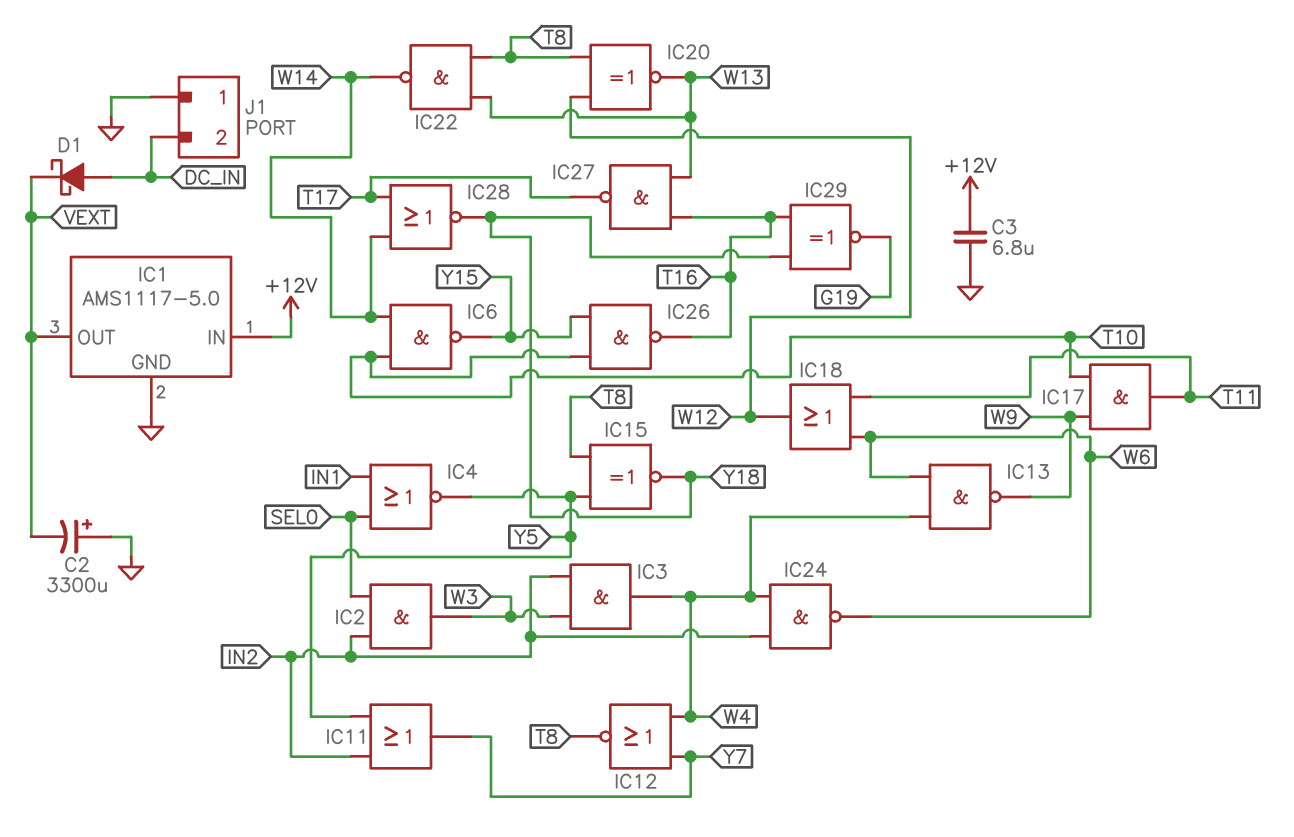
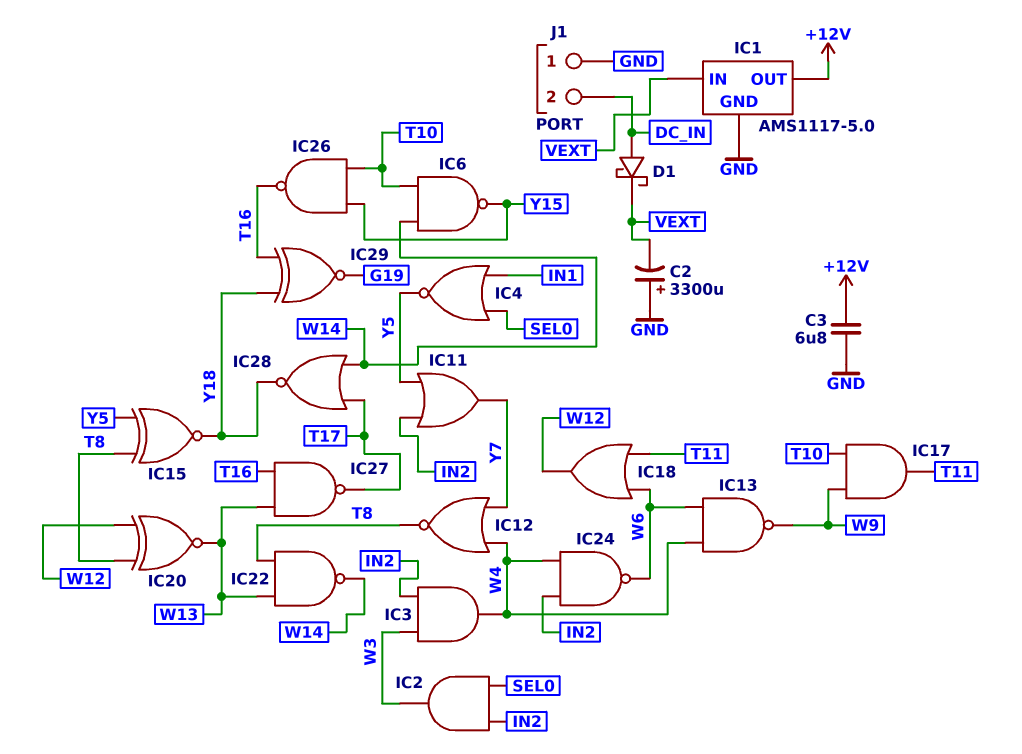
IC1 pin IN: +12V -> VEXT
IC1 pin OUT: VEXT -> +12V

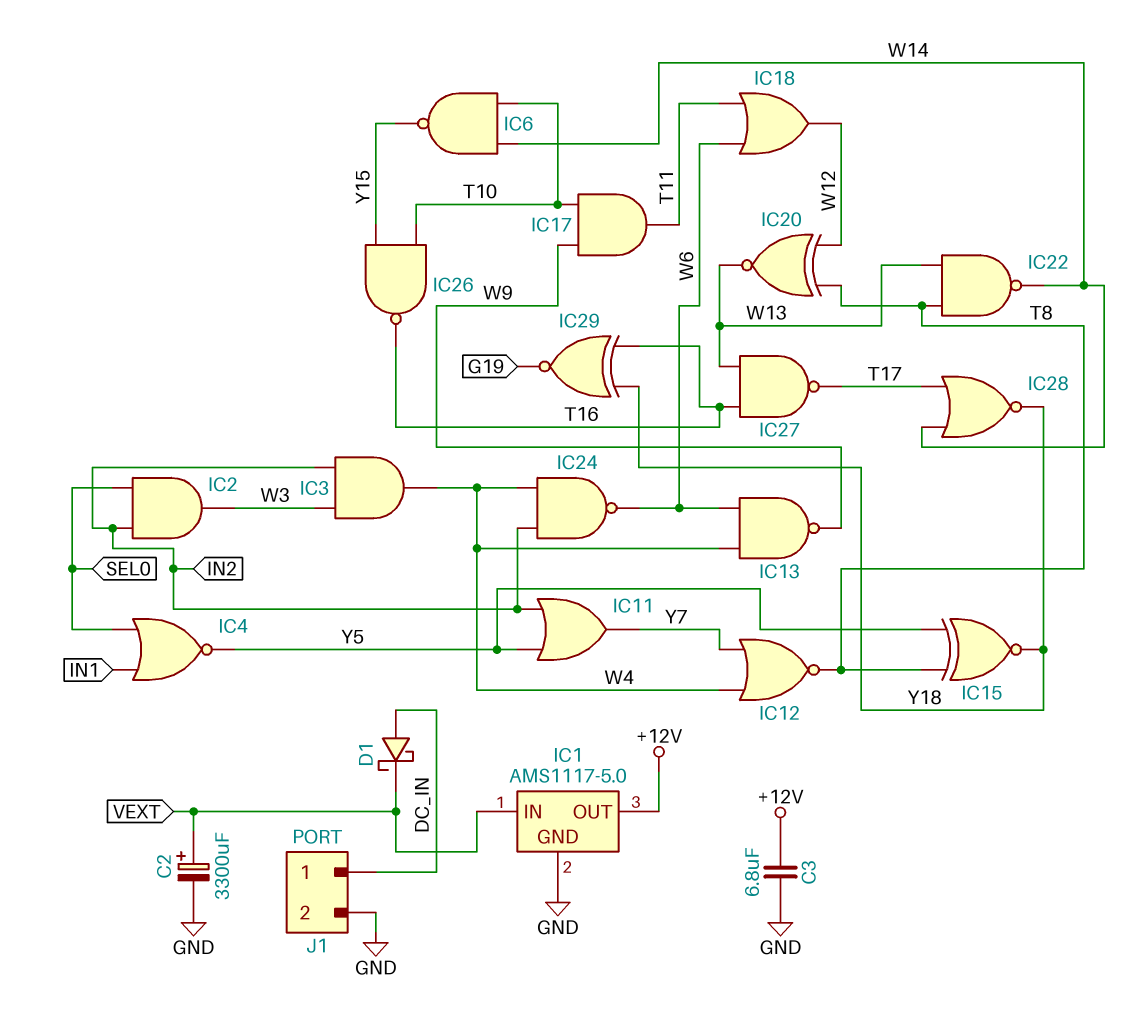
C2: 3300uF (plus GND, minus VEXT) -> 3300uF (plus VEXT, minus GND)
J1 pin 1: GND -> DC_IN
J1 pin 2: DC_IN -> GND

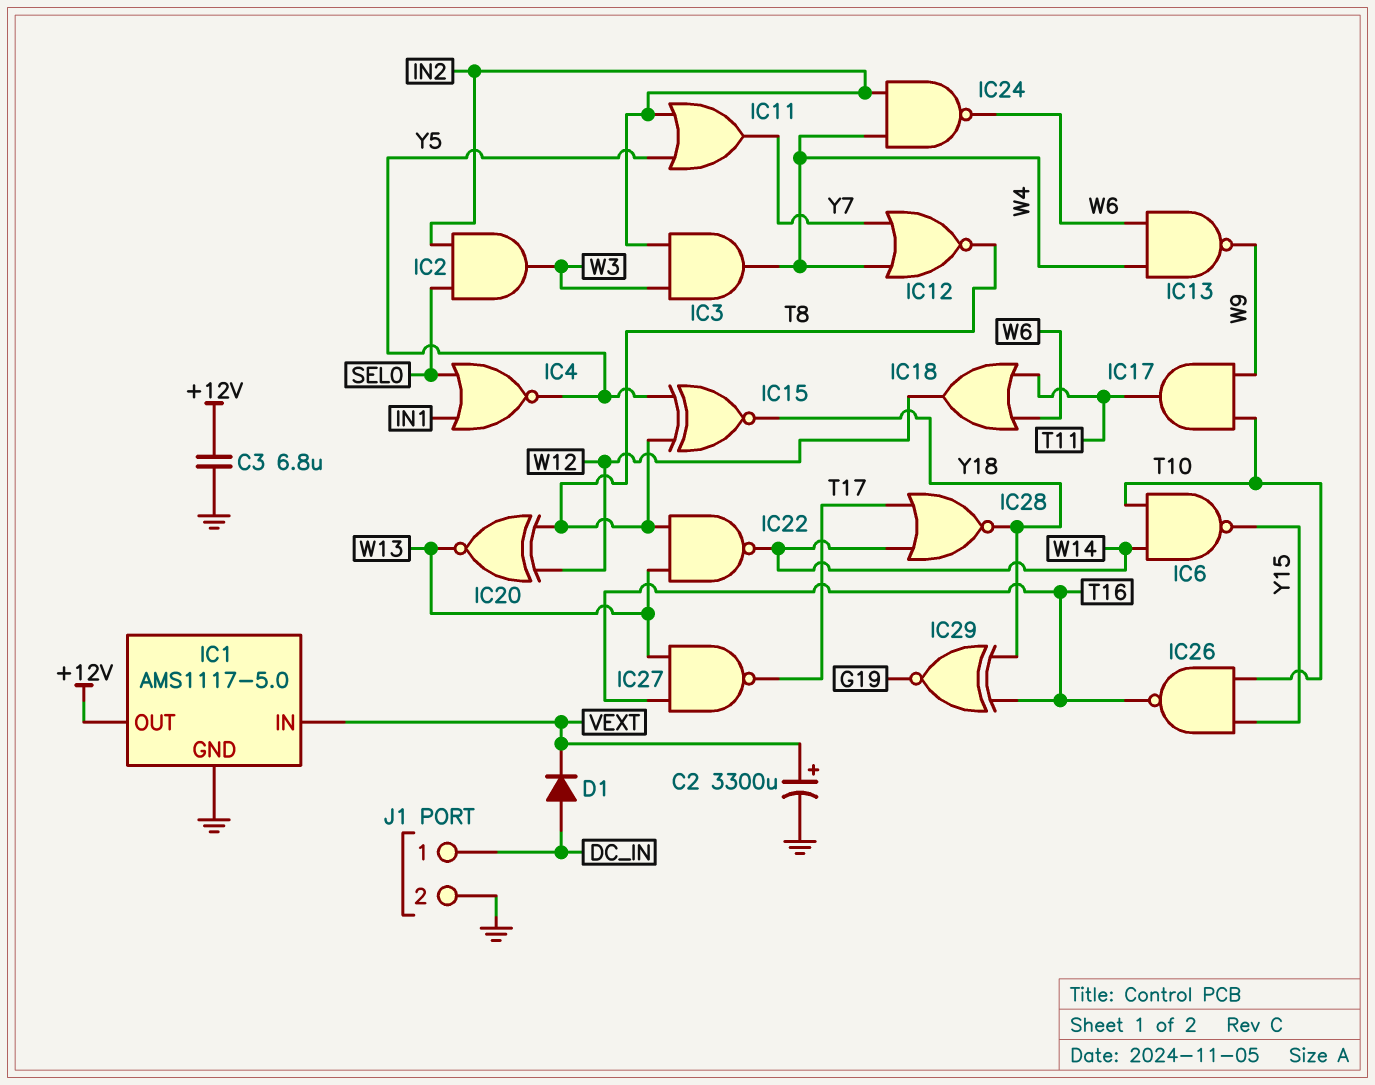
D1: schottky (A DC_IN, K VEXT) -> diode (A DC_IN, K VEXT)

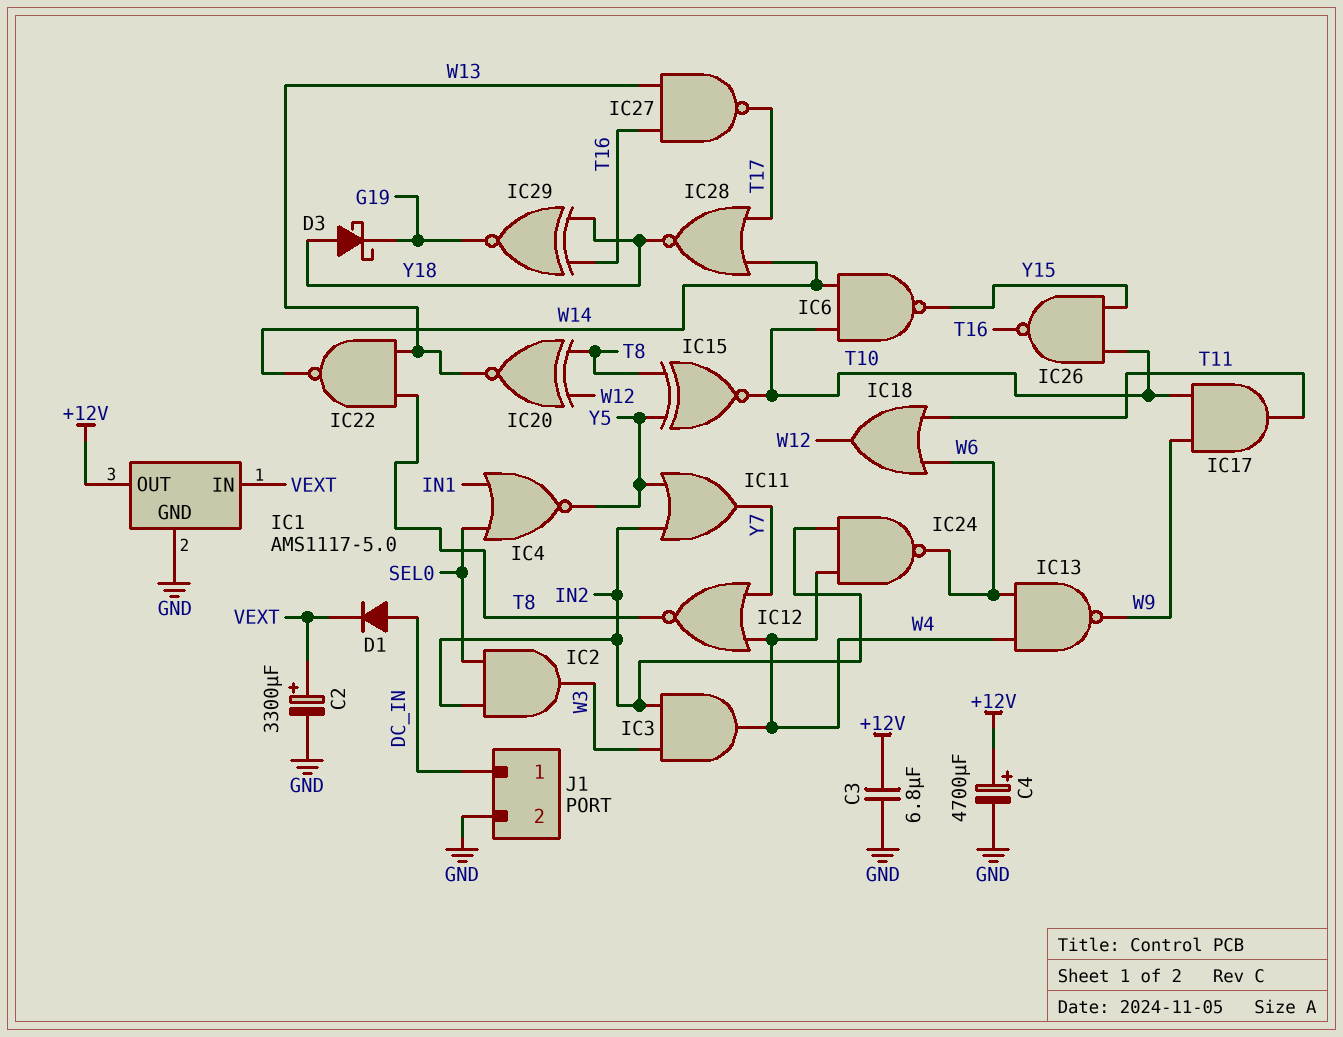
C4: none -> 4700uF (plus +12V, minus GND)
D3: none -> schottky (A Y18, K G19)
IC15: XNOR (in T8, in Y5, out Y18) -> XNOR (in T8, in Y5, out T10)

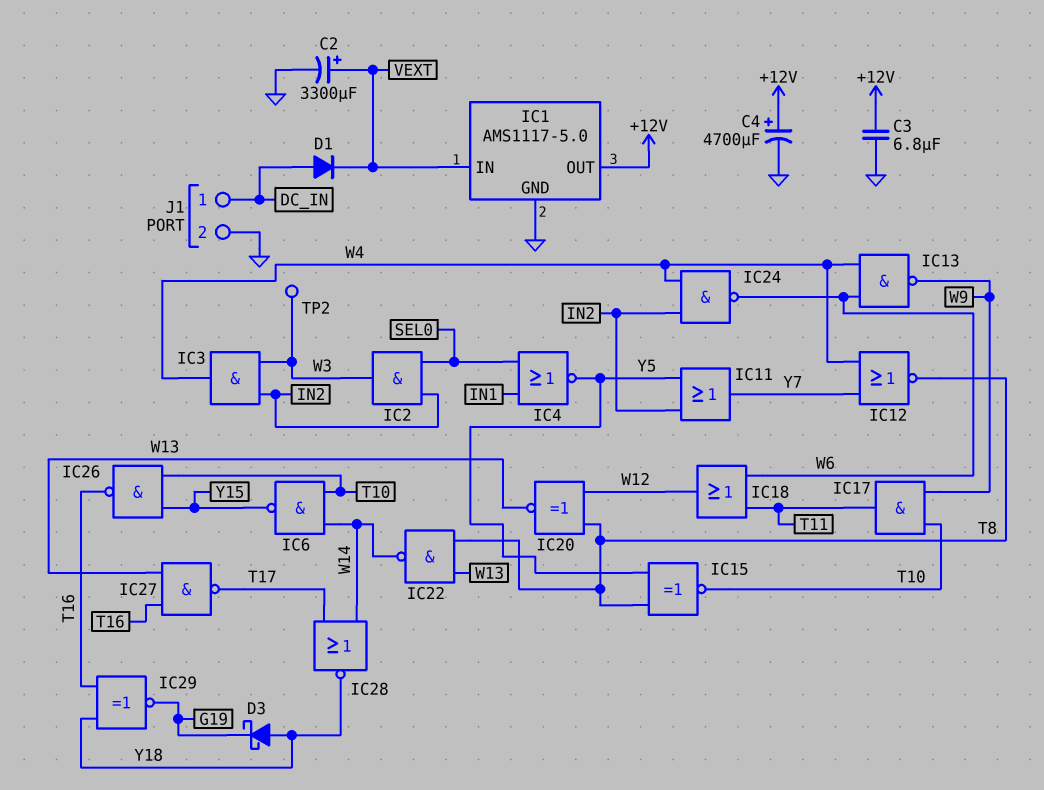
TP2: none -> test point (W3)

